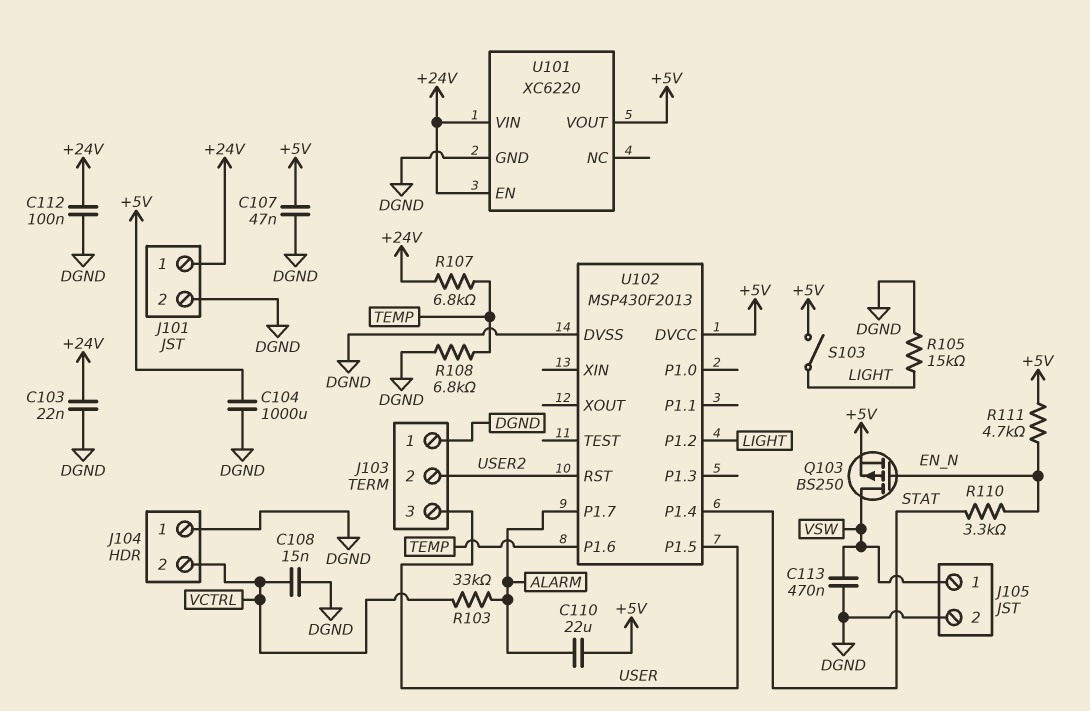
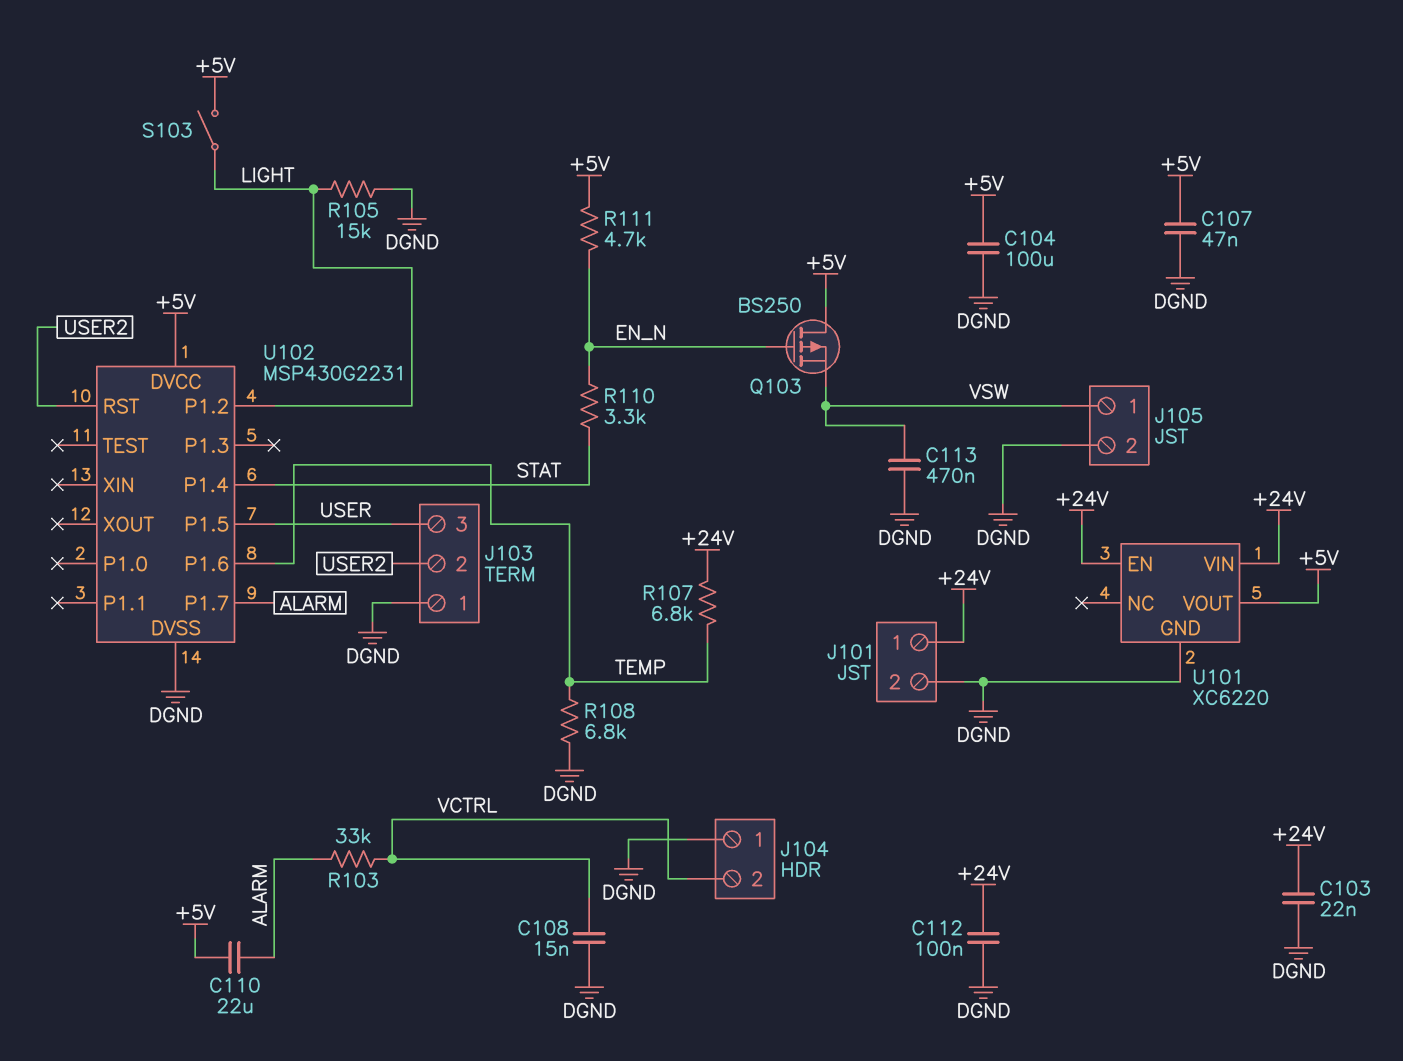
C104: 1000uF (+5V, DGND) -> 100uF (+5V, DGND)
Q103: PMOS BS250 (G EN_N, D VSW, S +5V) -> PMOS BS250 (G EN_N, D +5V, S VSW)
U102: MSP430F2013 -> MSP430G2231

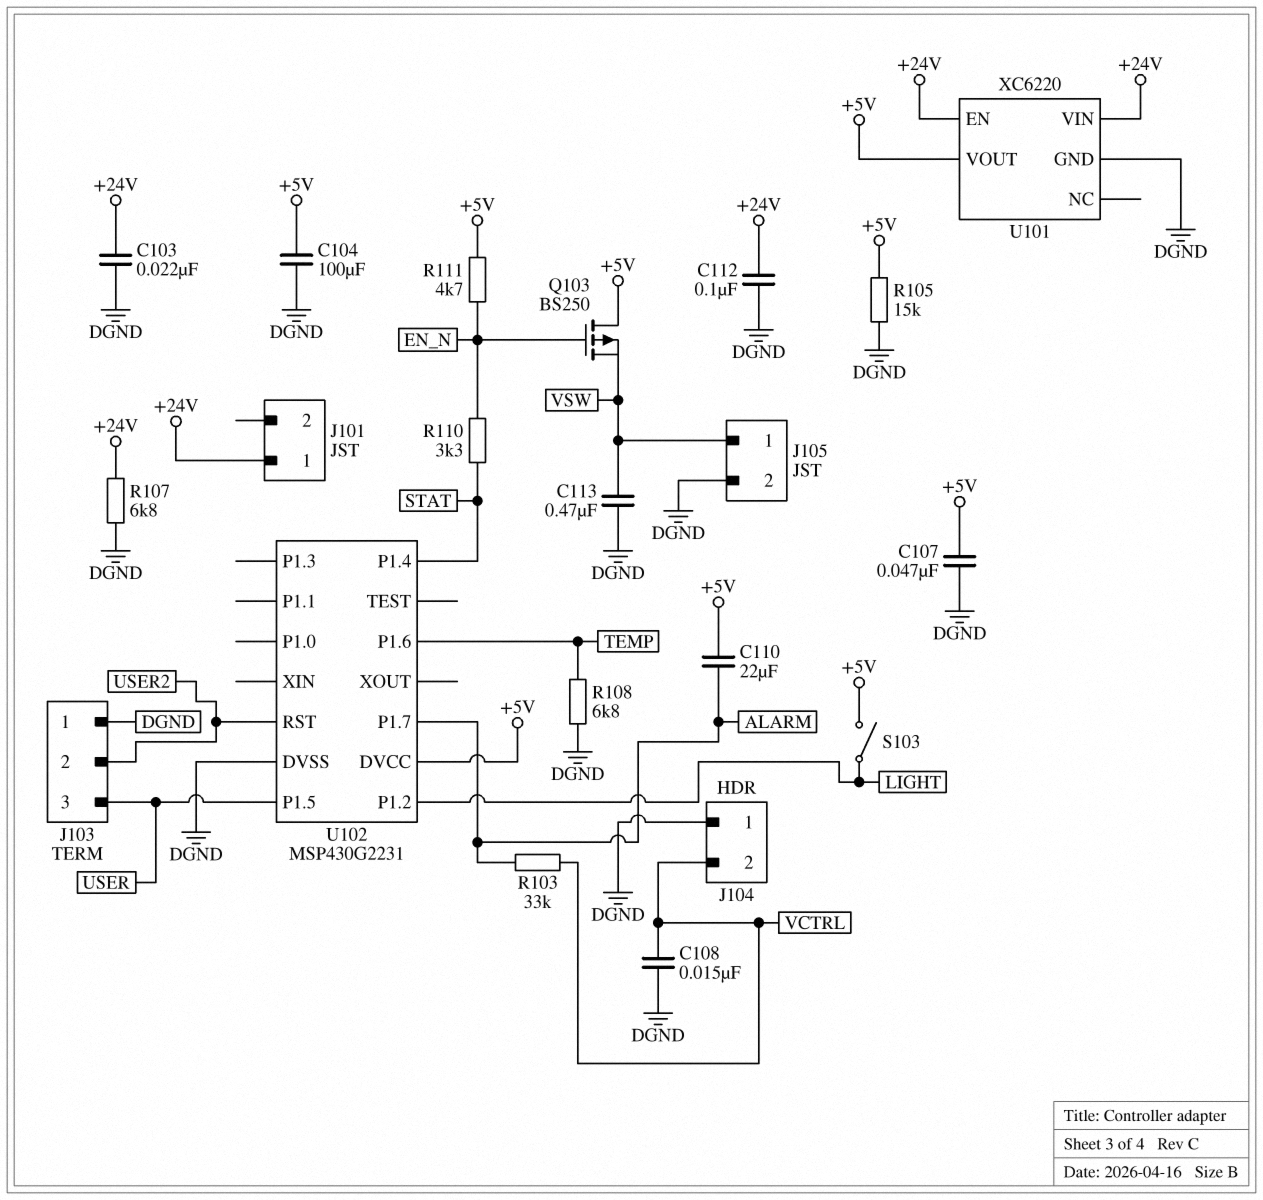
J101 pin 2: DGND -> none
R105: 15k (DGND, LIGHT) -> 15k (+5V, DGND)
R107: 6.8k (+24V, TEMP) -> 6.8k (+24V, DGND)

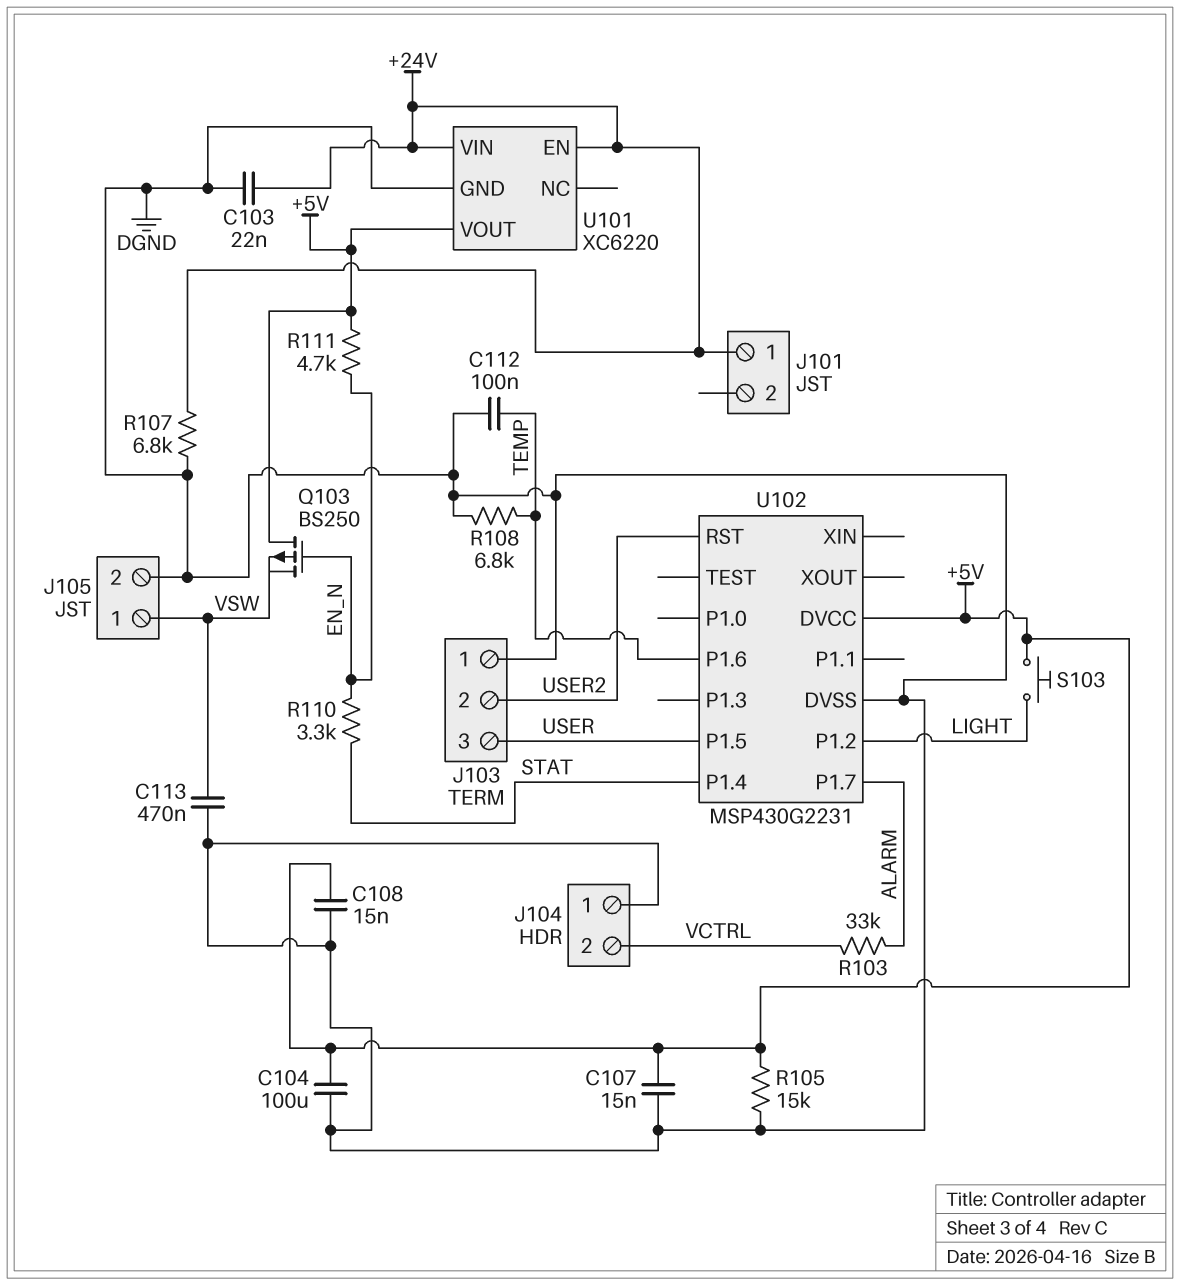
C107: 47nF (+5V, DGND) -> 15nF (+5V, DGND)
C108: 15nF (DGND, VCTRL) -> 15nF (+5V, DGND)
C110: 22uF (+5V, ALARM) -> none
C112: 100nF (+24V, DGND) -> 100nF (DGND, TEMP)
S103: switch (+5V, LIGHT) -> button (+5V, LIGHT)

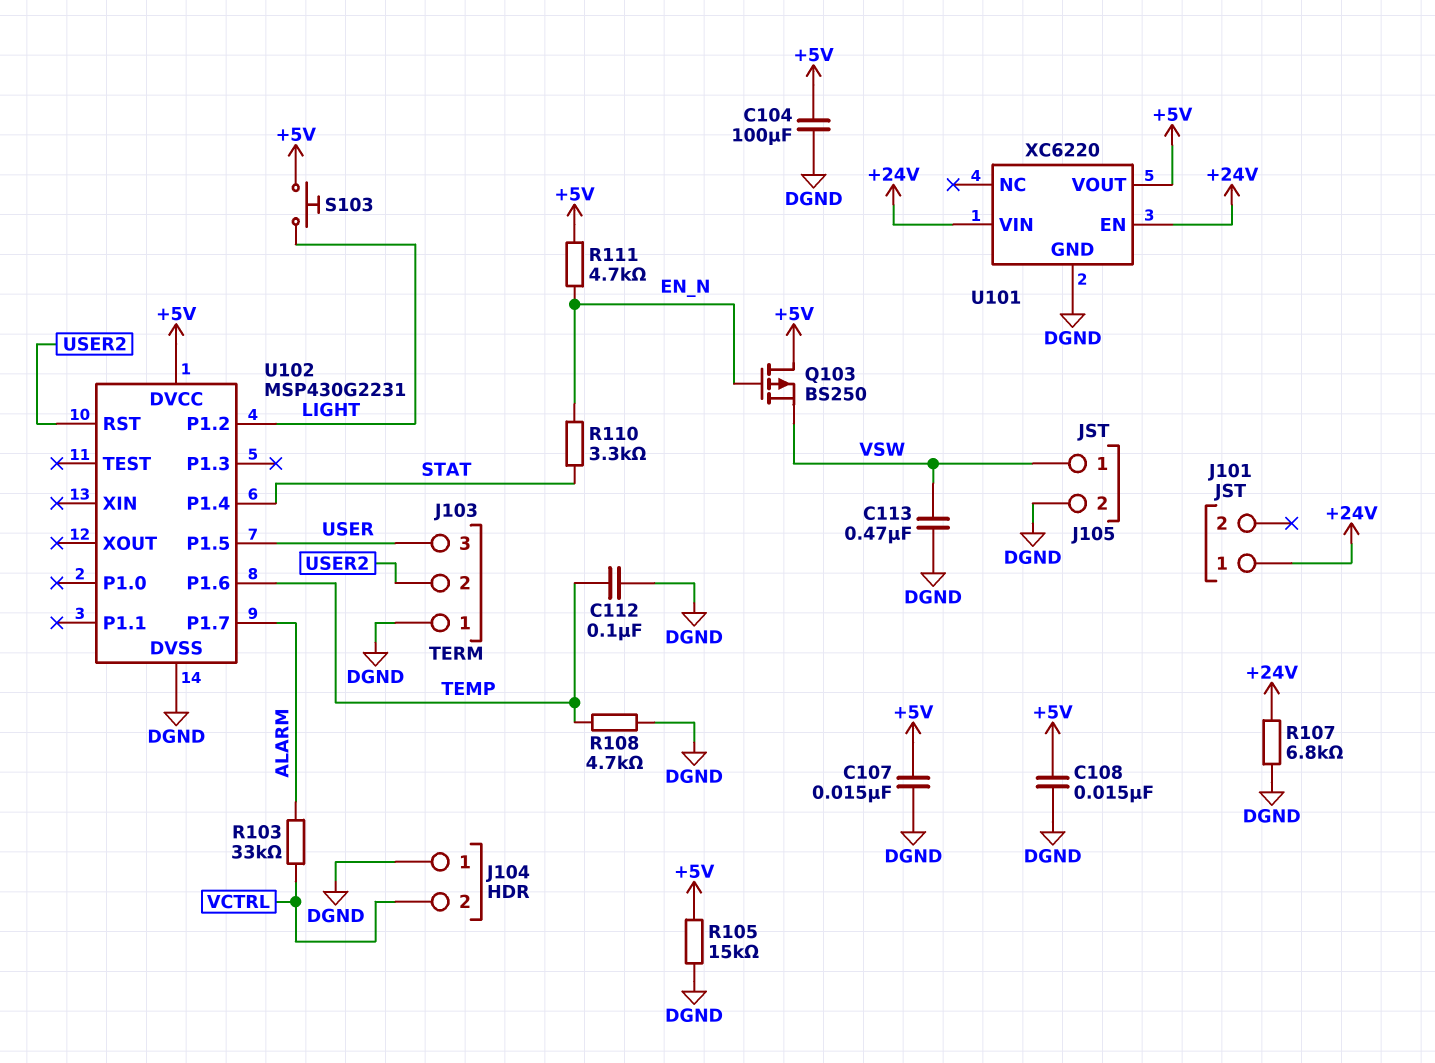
C103: 22nF (+24V, DGND) -> none
R108: 6.8k (DGND, TEMP) -> 4.7k (DGND, TEMP)

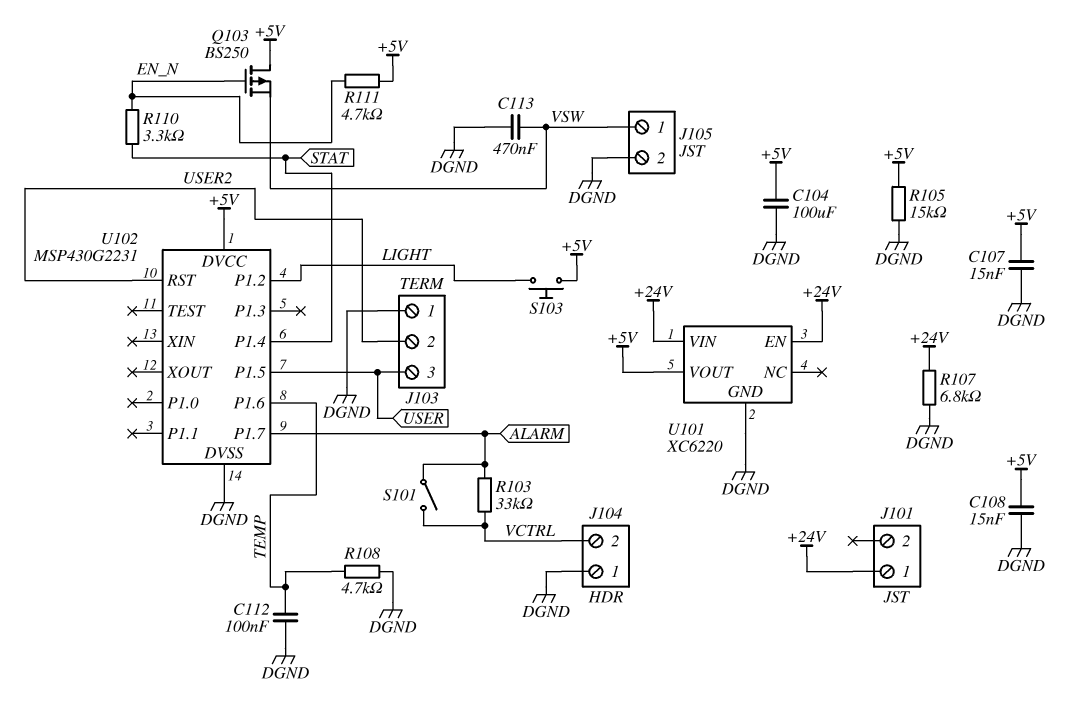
S101: none -> switch (ALARM, VCTRL)

